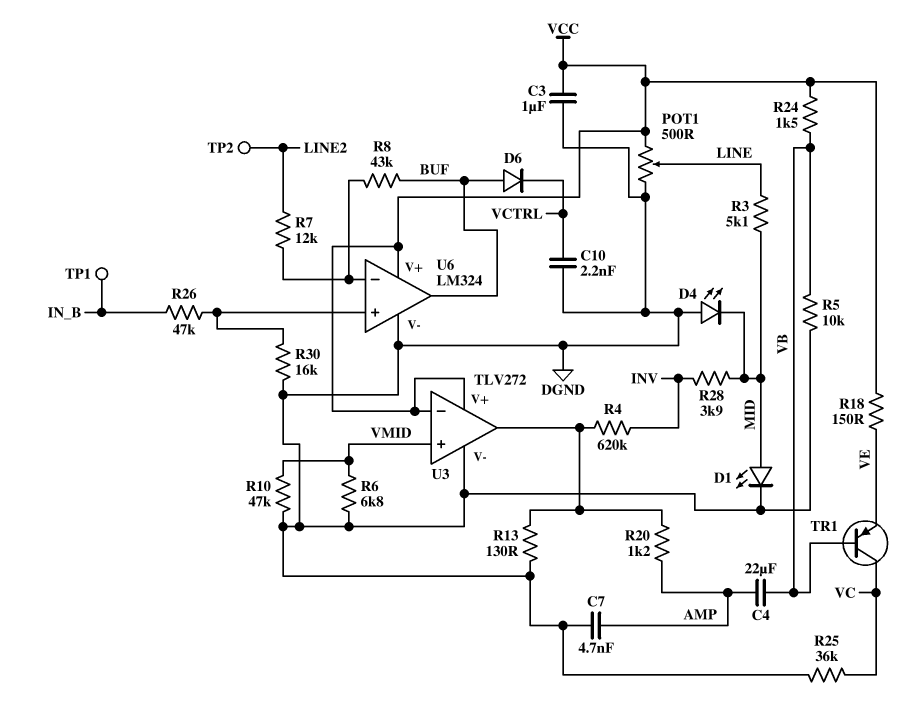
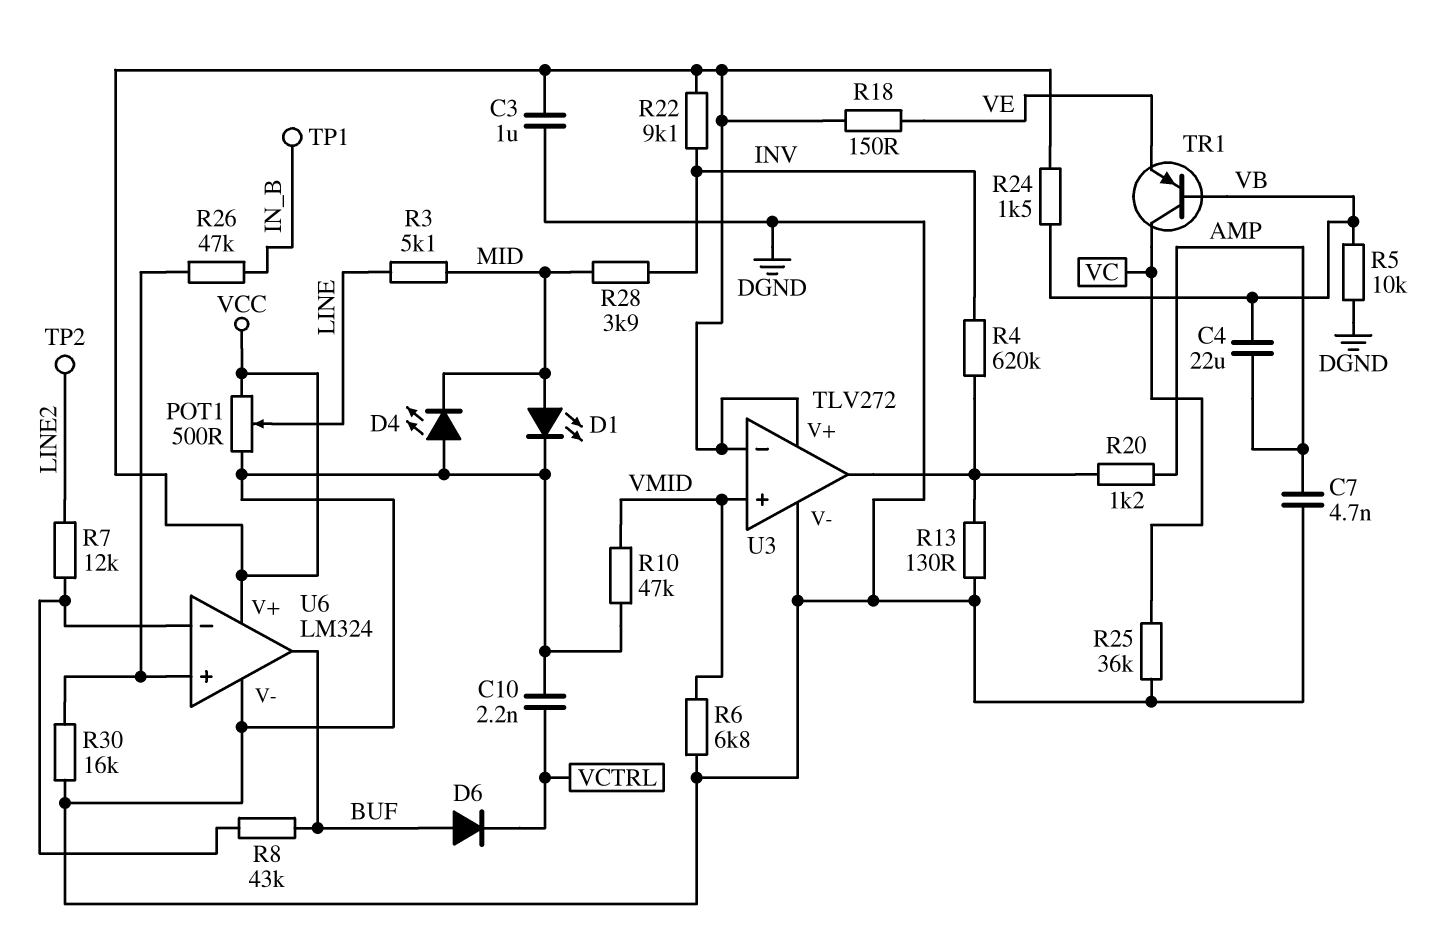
R22: none -> 9.1k (INV, VCC)

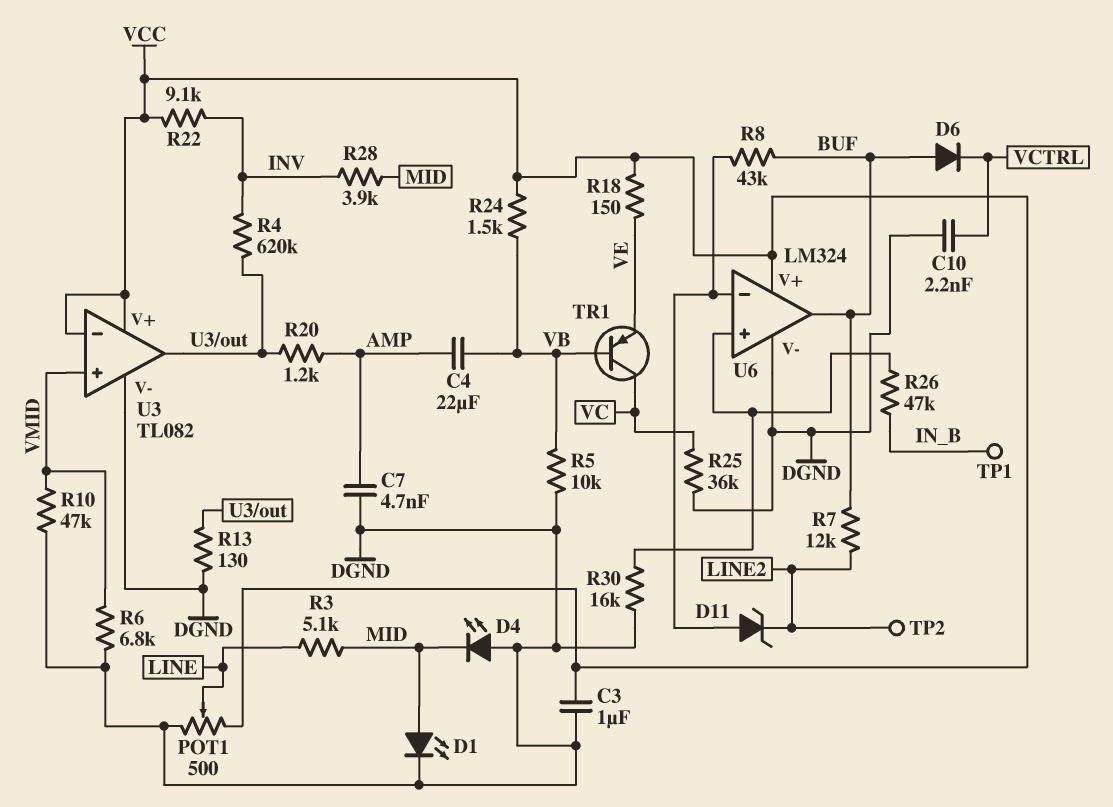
D11: none -> zener (A U6/in-, K LINE2)
R7: 12k (LINE2, U6/in-) -> 12k (BUF, LINE2)
U3: TLV272 -> TL082

